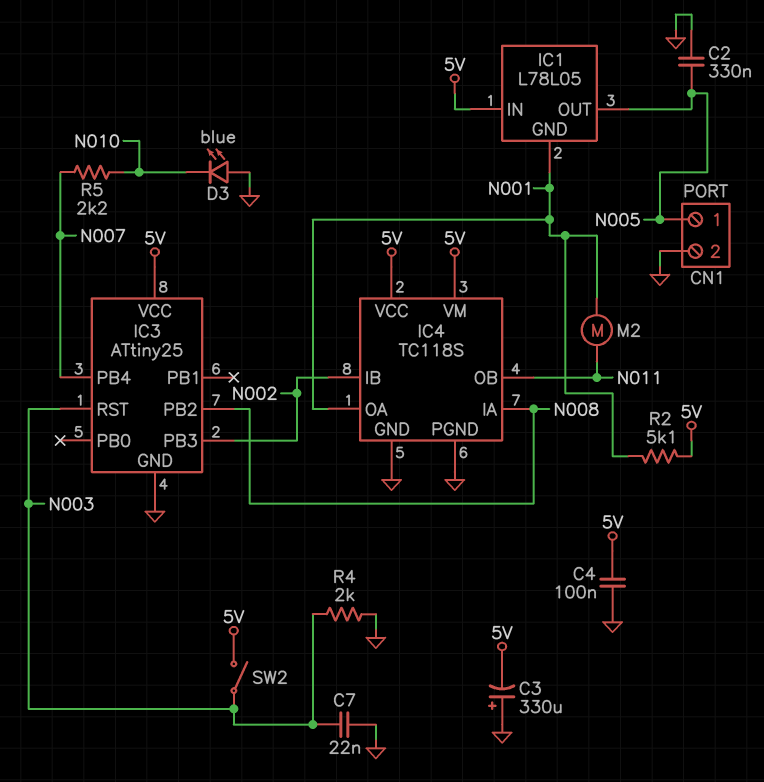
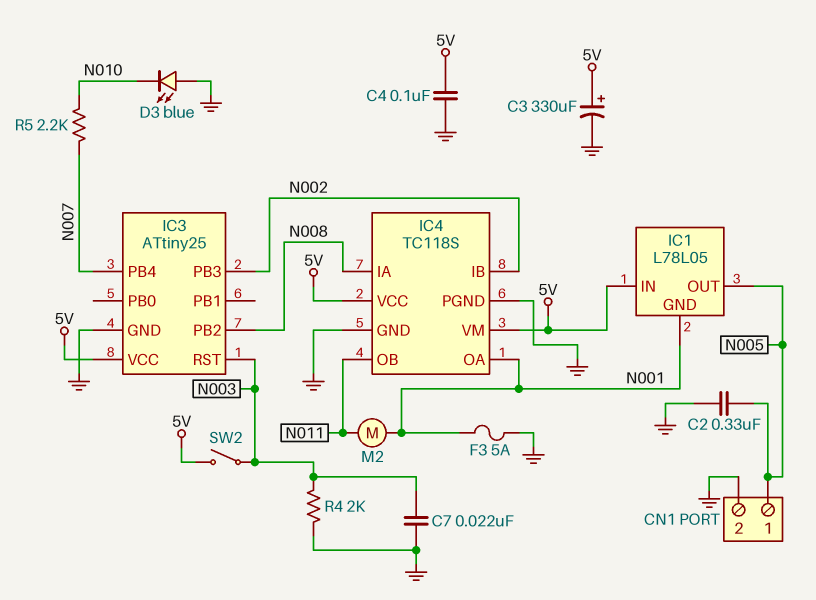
C3: 330uF (plus GND, minus 5V) -> 330uF (plus 5V, minus GND)
F3: none -> 5A (GND, N001)
R2: 5.1k (5V, N001) -> none

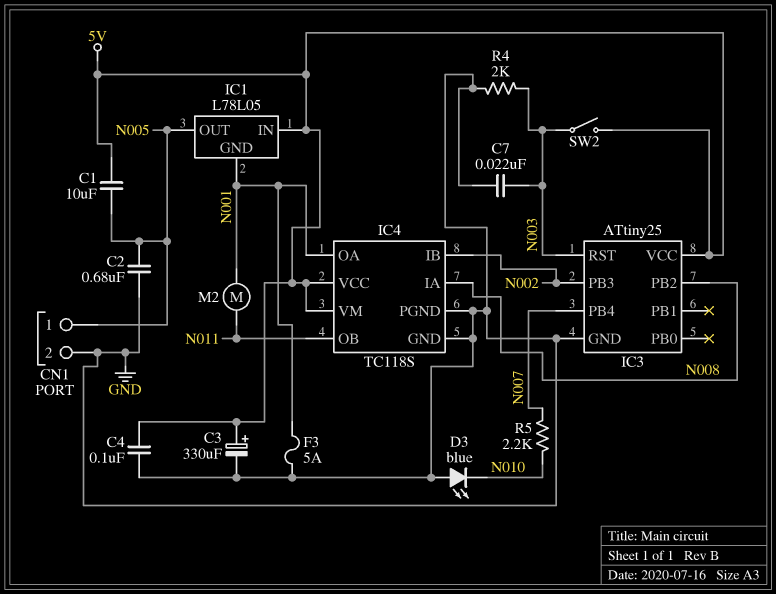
C1: none -> 10uF (5V, N005)
C2: 330nF (GND, N005) -> 680nF (GND, N005)

